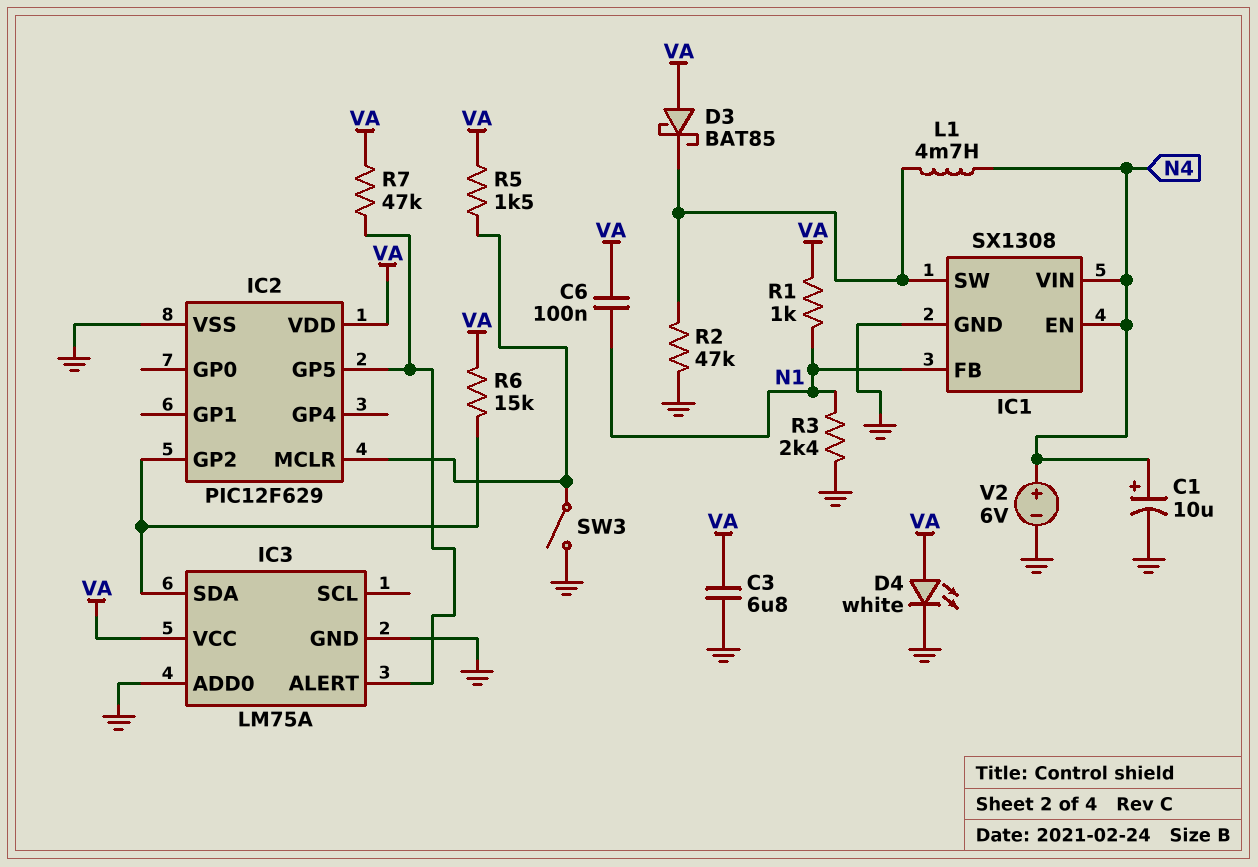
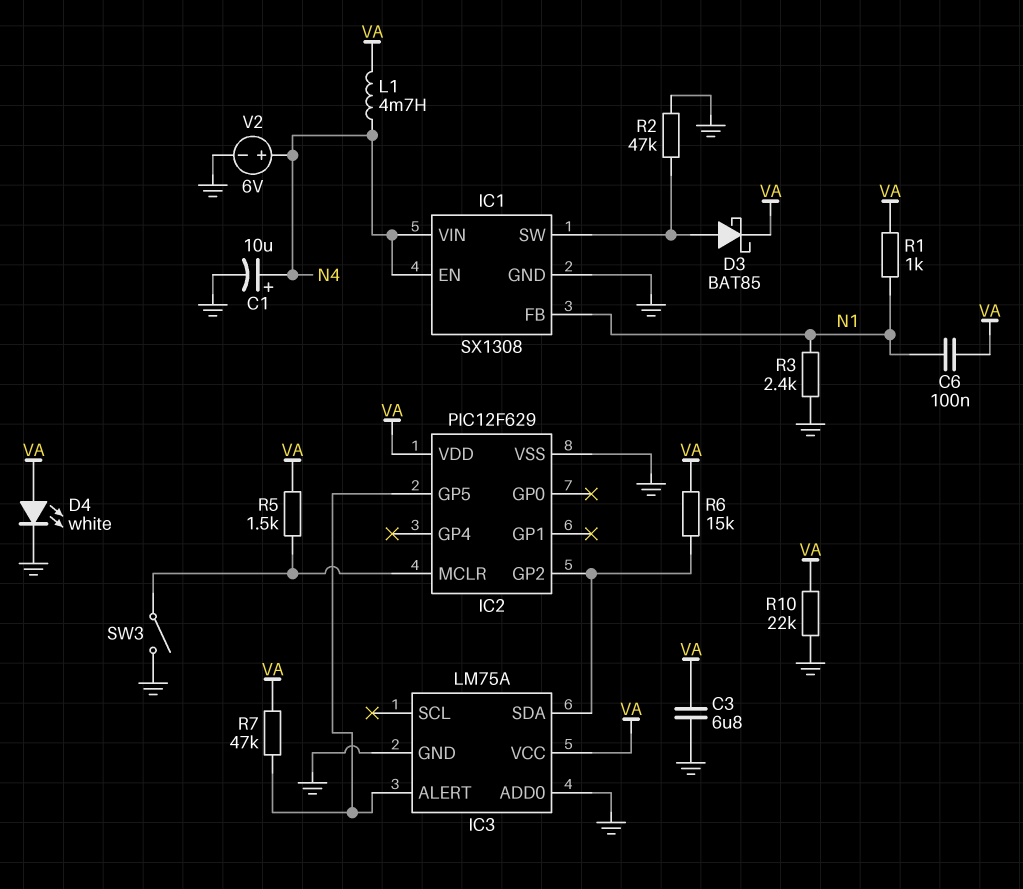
D3: schottky BAT85 (A VA, K IC1/SW) -> schottky BAT85 (A IC1/SW, K VA)
L1: 4.7mH (IC1/SW, N4) -> 4.7mH (N4, VA)
R10: none -> 22k (GND, VA)

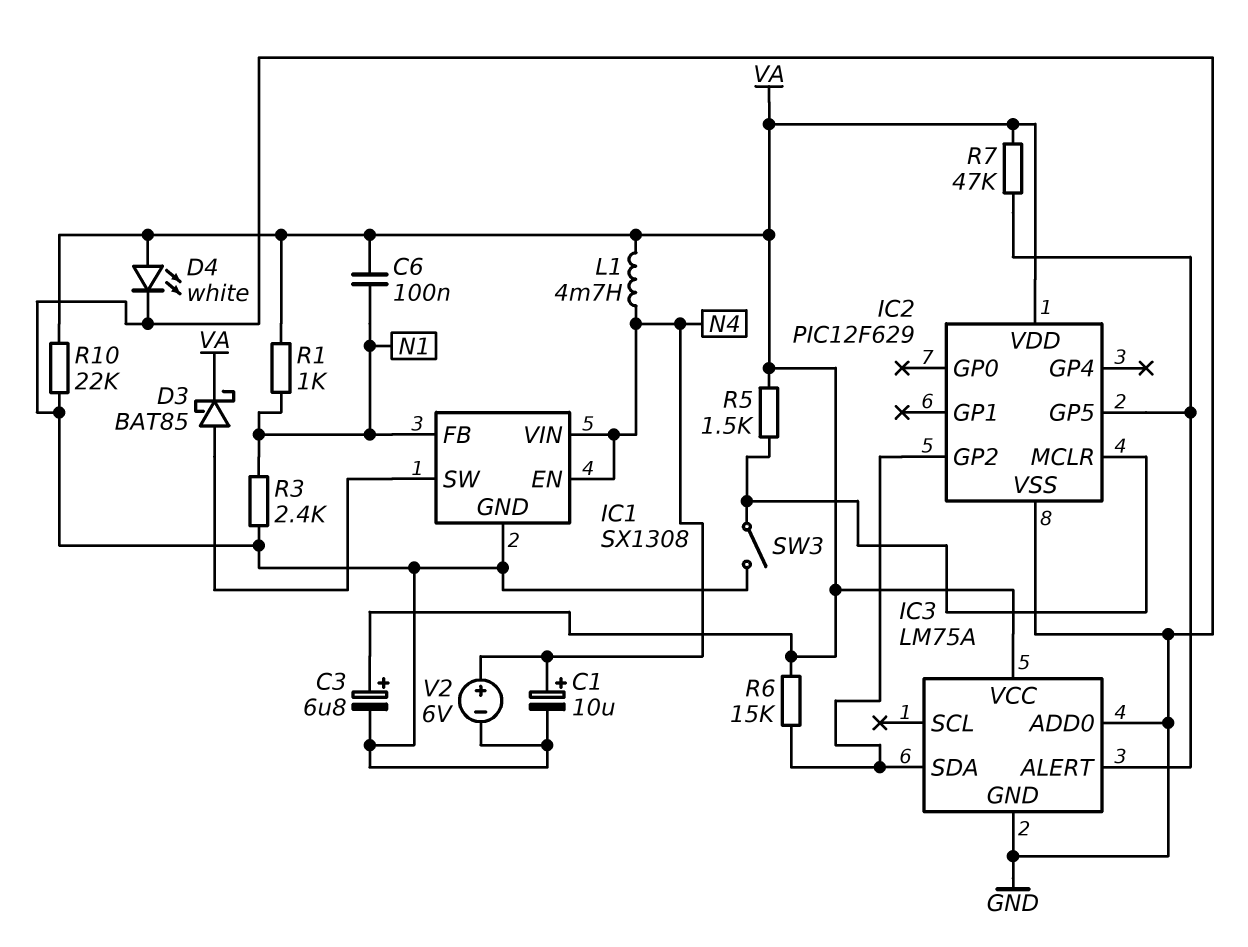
C3: 6.8uF (GND, VA) -> 6.8uF (plus VA, minus GND)
R2: 47k (GND, IC1/SW) -> none

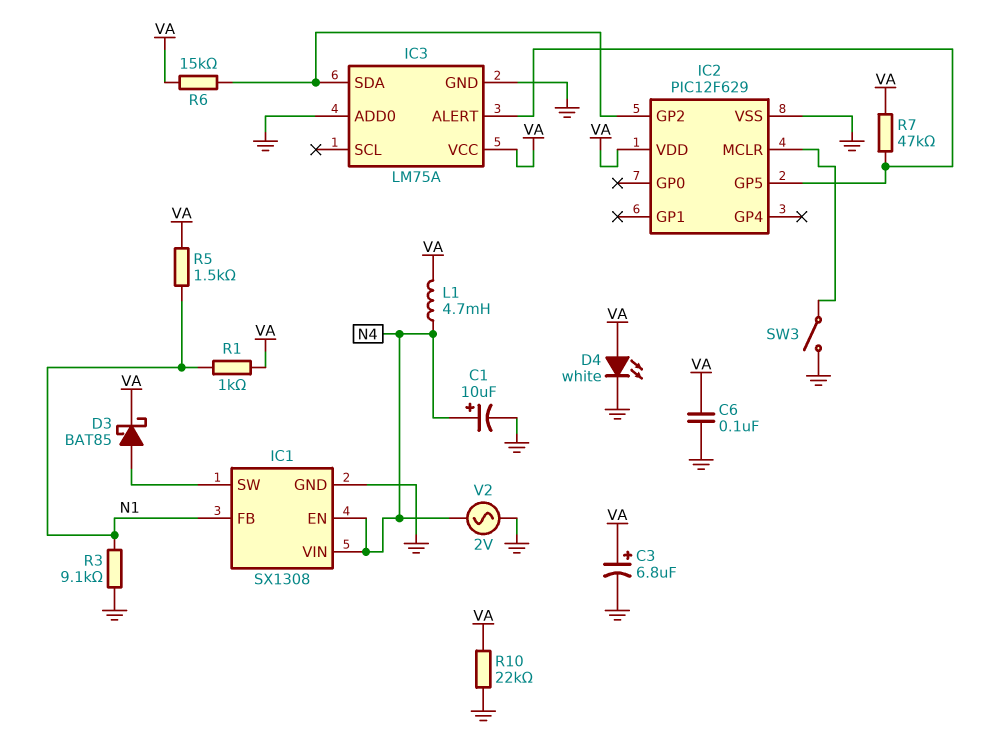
C6: 100nF (N1, VA) -> 100nF (GND, VA)
R3: 2.4k (GND, N1) -> 9.1k (GND, N1)
R5: 1.5k (IC2/MCLR, VA) -> 1.5k (N1, VA)
V2: 6V (plus N4, minus GND) -> AC 2V (GND, N4)

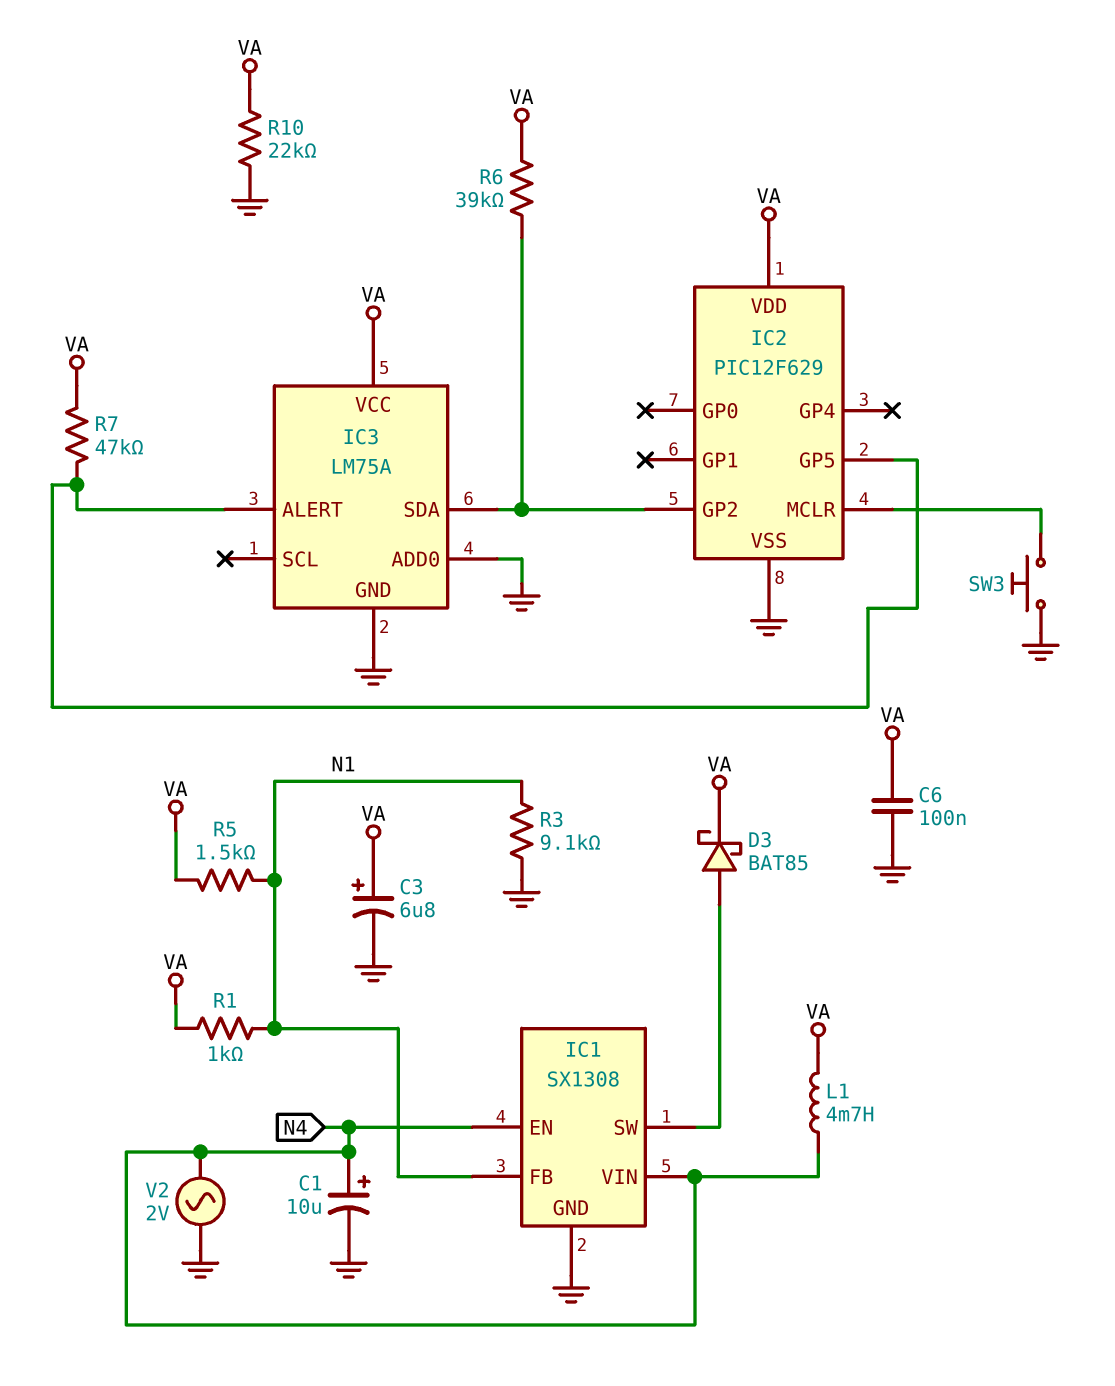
D4: LED white (A VA, K GND) -> none
R6: 15k (IC2/GP2, VA) -> 39k (IC2/GP2, VA)
SW3: switch (GND, IC2/MCLR) -> button (GND, IC2/MCLR)

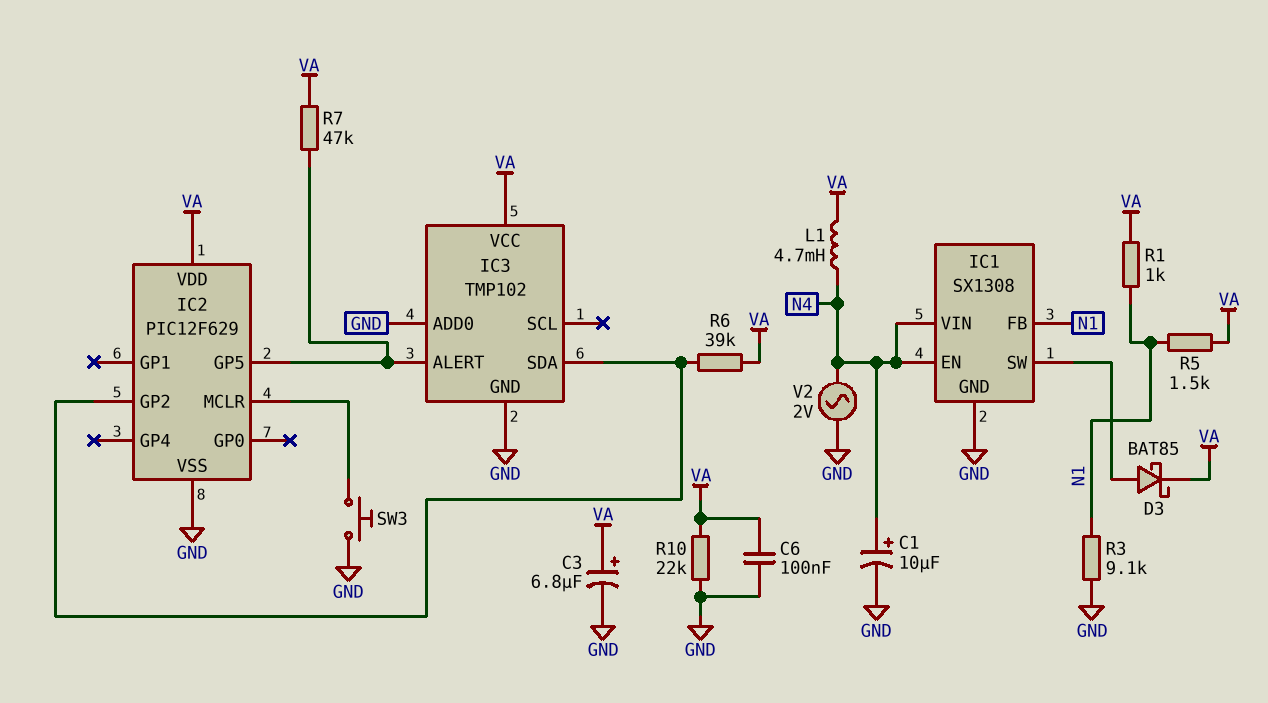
IC3: LM75A -> TMP102

